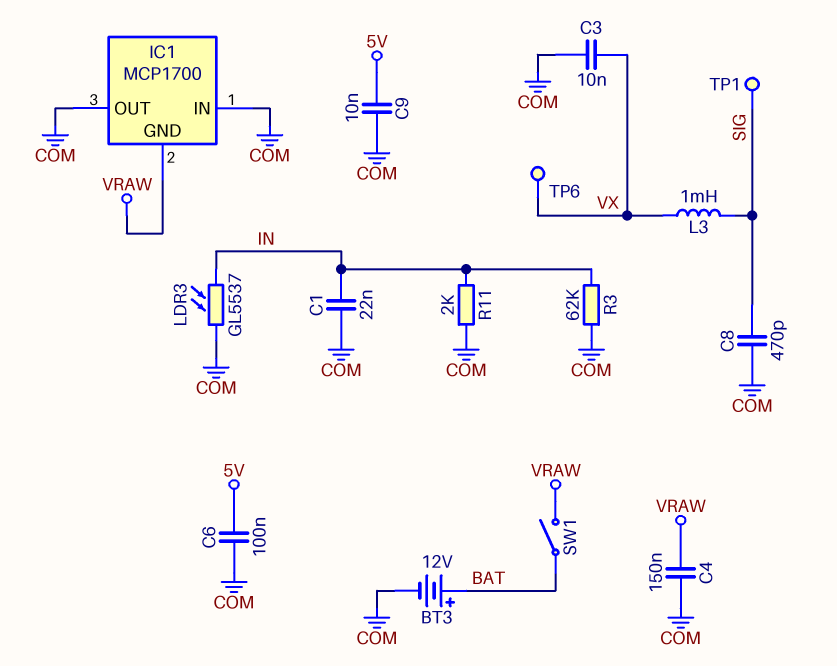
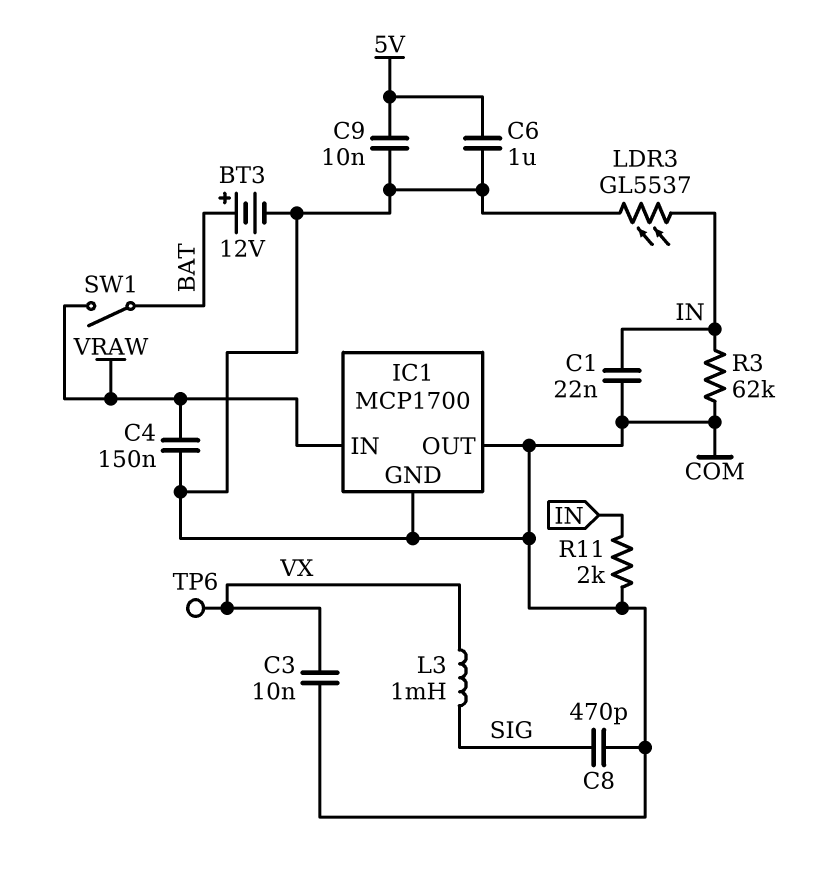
C6: 100nF (5V, COM) -> 1uF (5V, COM)
IC1 pin GND: VRAW -> COM
IC1 pin IN: COM -> VRAW
TP1: test point (SIG) -> none

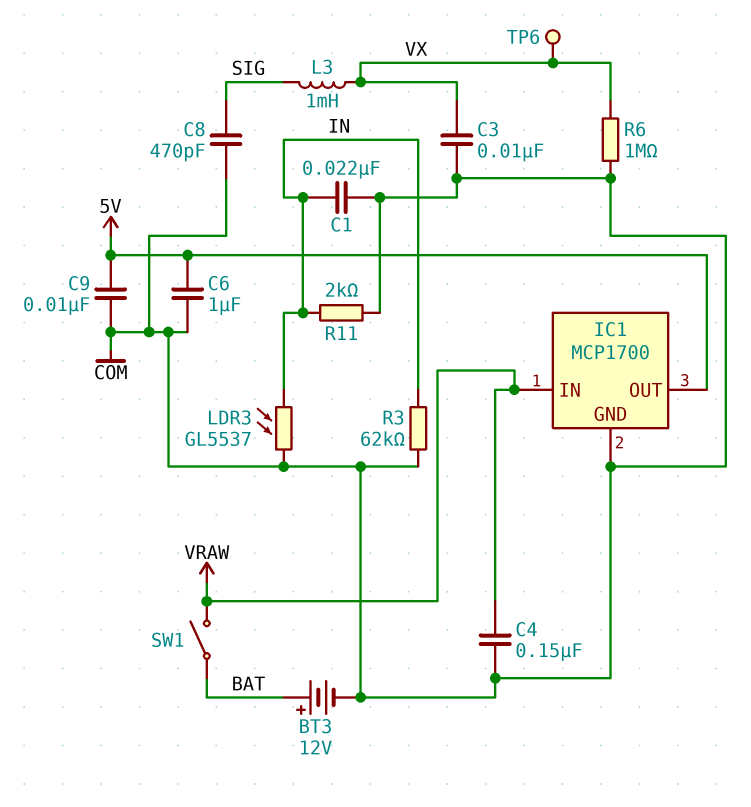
IC1 pin OUT: COM -> 5V
R6: none -> 1M (COM, VX)

